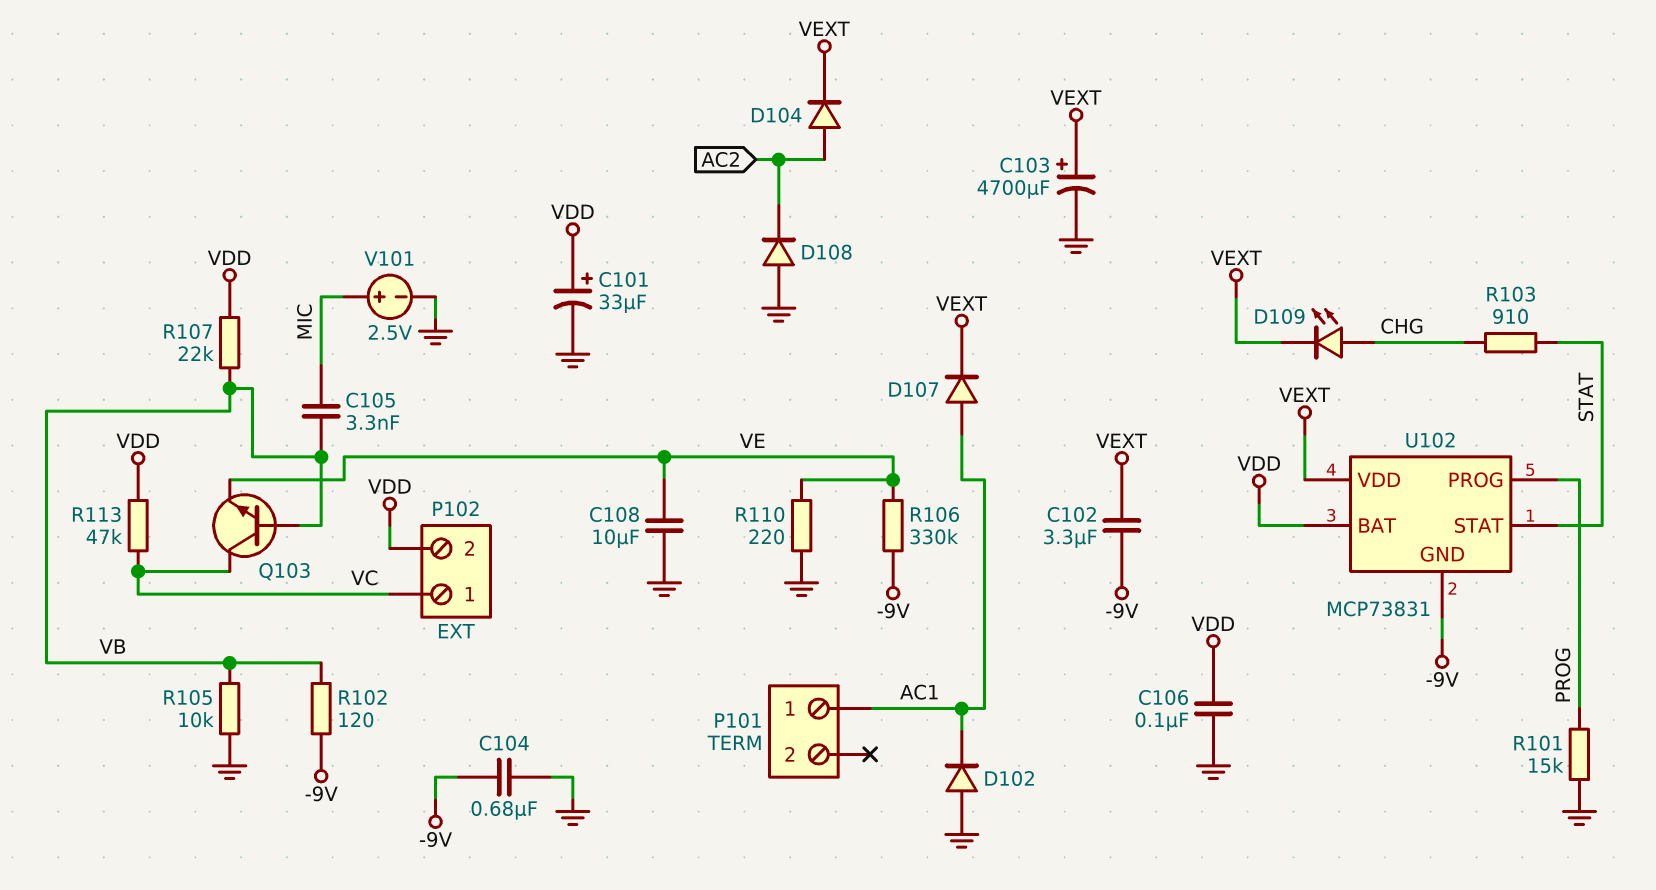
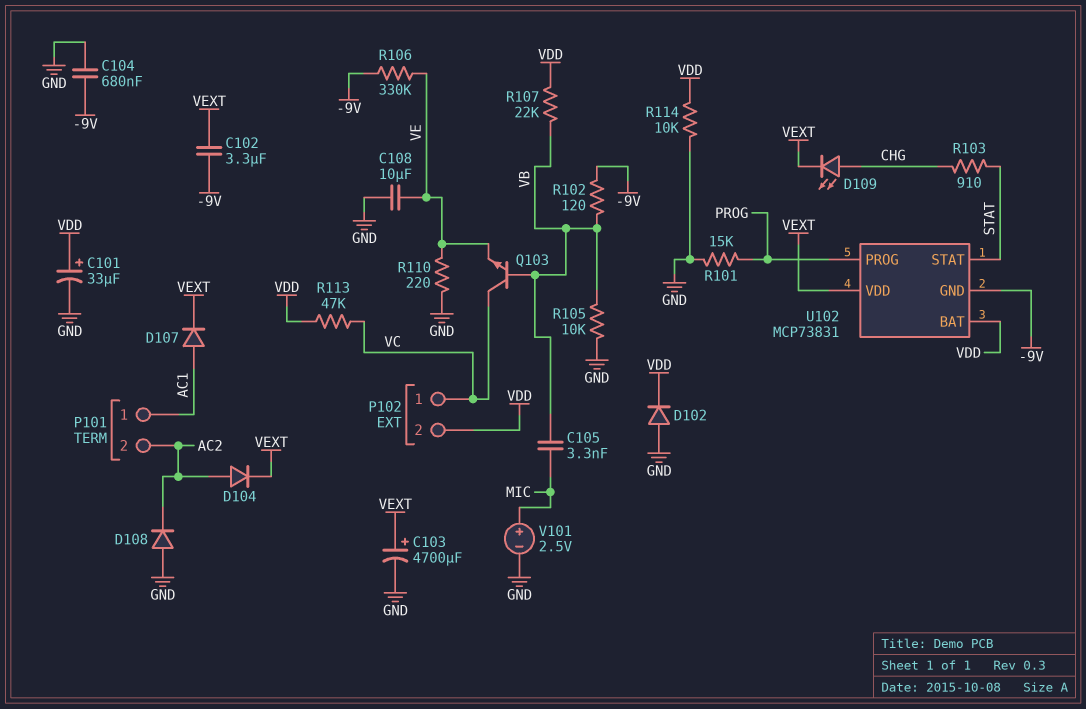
C106: 100nF (GND, VDD) -> none
D102: diode (A GND, K AC1) -> diode (A GND, K VDD)
P101 pin 2: none -> AC2
R114: none -> 10k (GND, VDD)

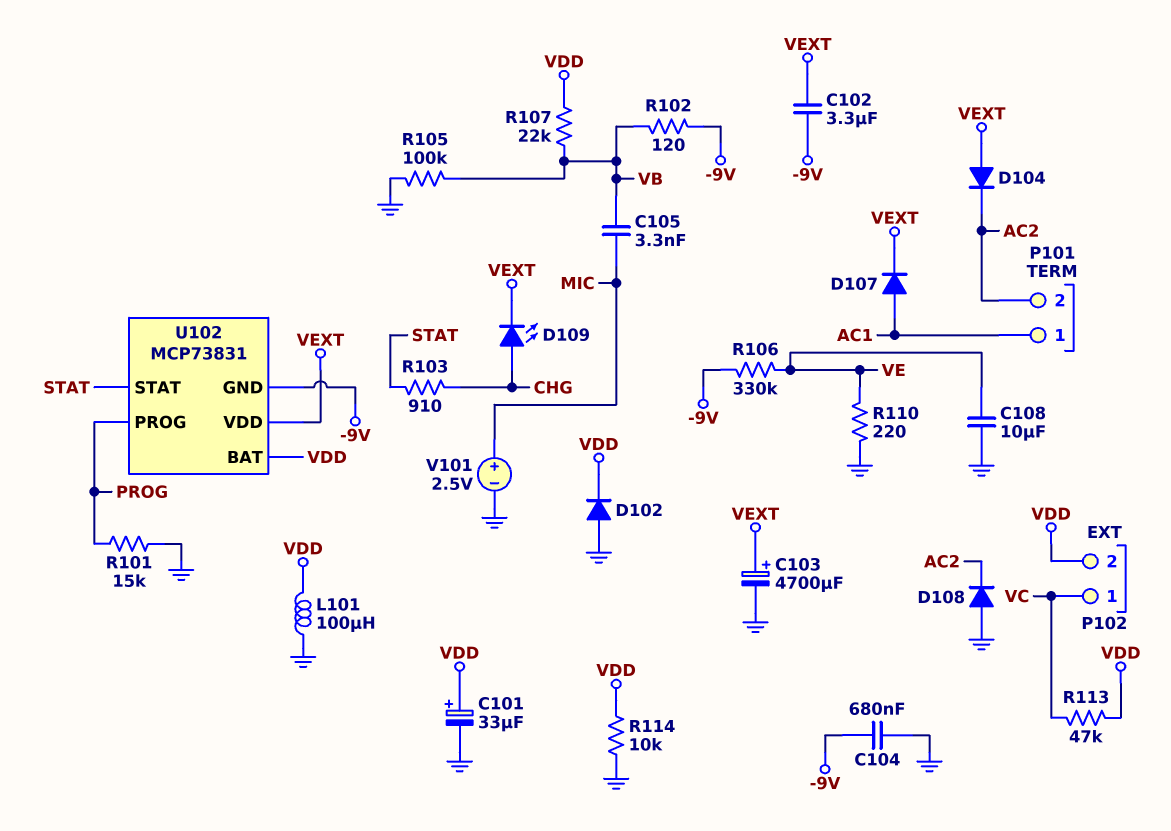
D104: diode (A AC2, K VEXT) -> diode (A VEXT, K AC2)
L101: none -> 100uH (GND, VDD)
Q103: NPN (B VB, C VC, E VE) -> none
R105: 10k (GND, VB) -> 100k (GND, VB)

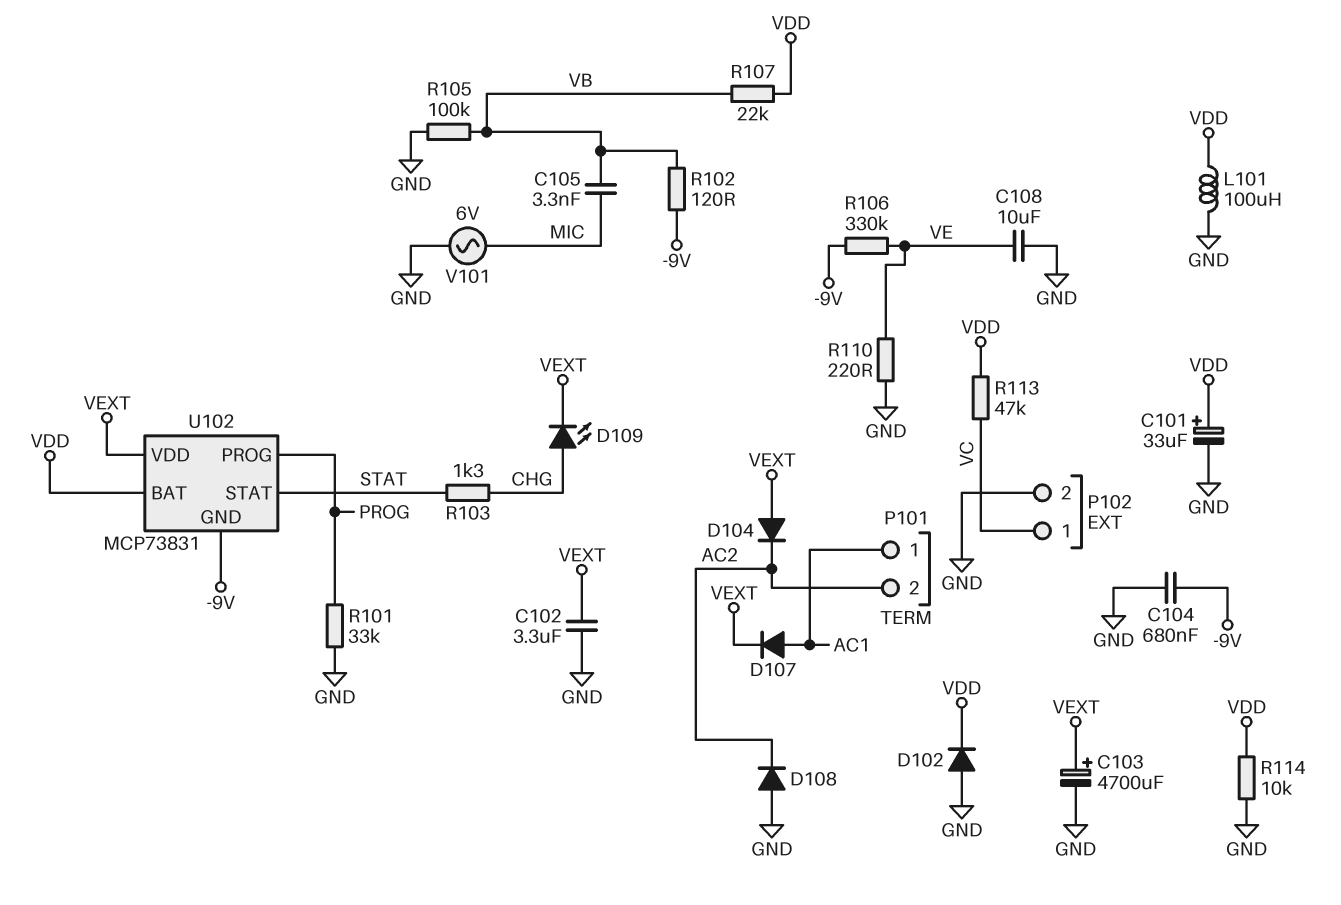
C102: 3.3uF (-9V, VEXT) -> 3.3uF (GND, VEXT)
P102 pin 2: VDD -> GND
R101: 15k (GND, PROG) -> 33k (GND, PROG)
R103: 910 (CHG, STAT) -> 1.3k (CHG, STAT)
V101: 2.5V (plus MIC, minus GND) -> AC 6V (GND, MIC)

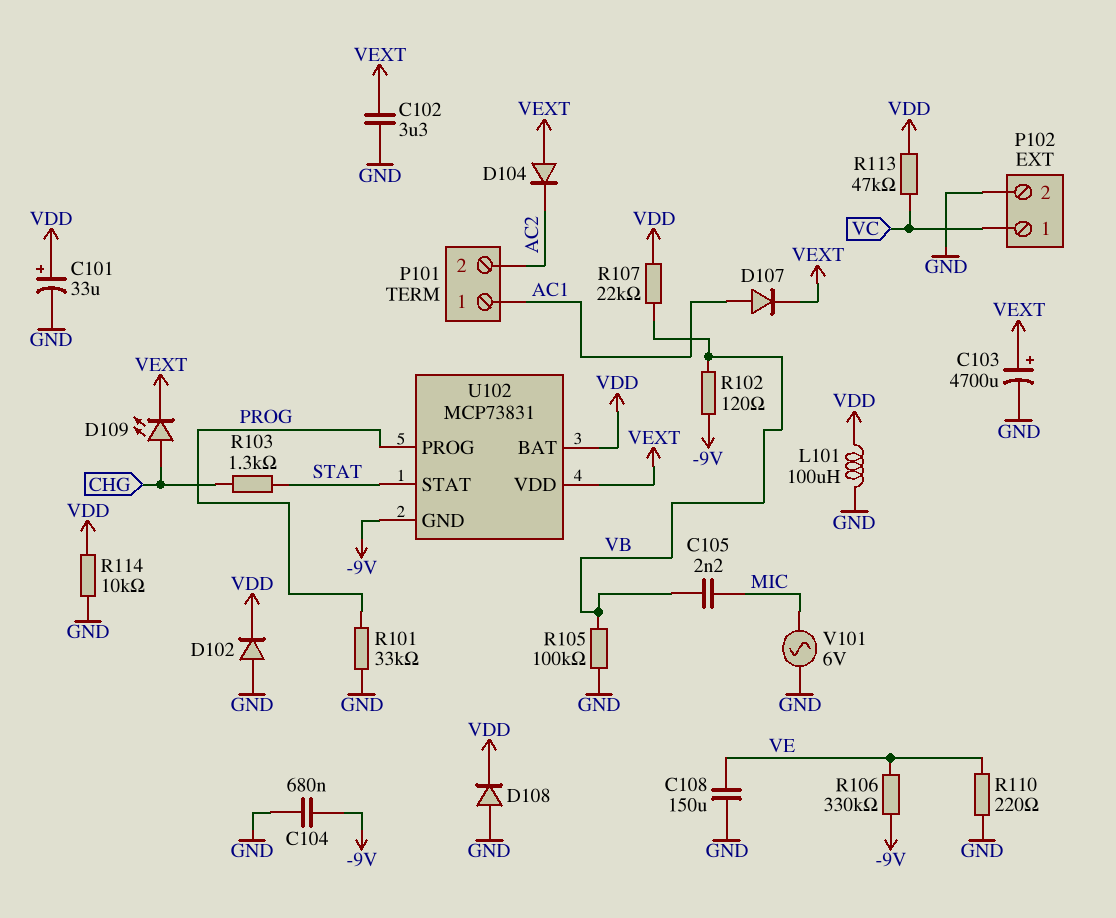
C105: 3.3nF (MIC, VB) -> 2.2nF (MIC, VB)
C108: 10uF (GND, VE) -> 150uF (GND, VE)
D108: diode (A GND, K AC2) -> diode (A GND, K VDD)

